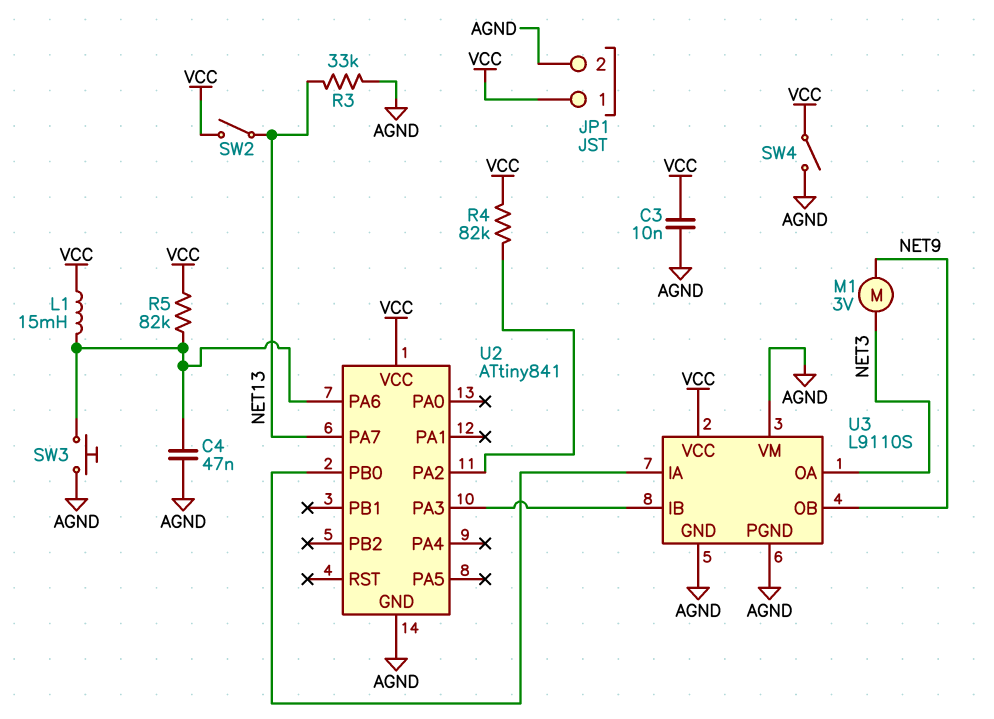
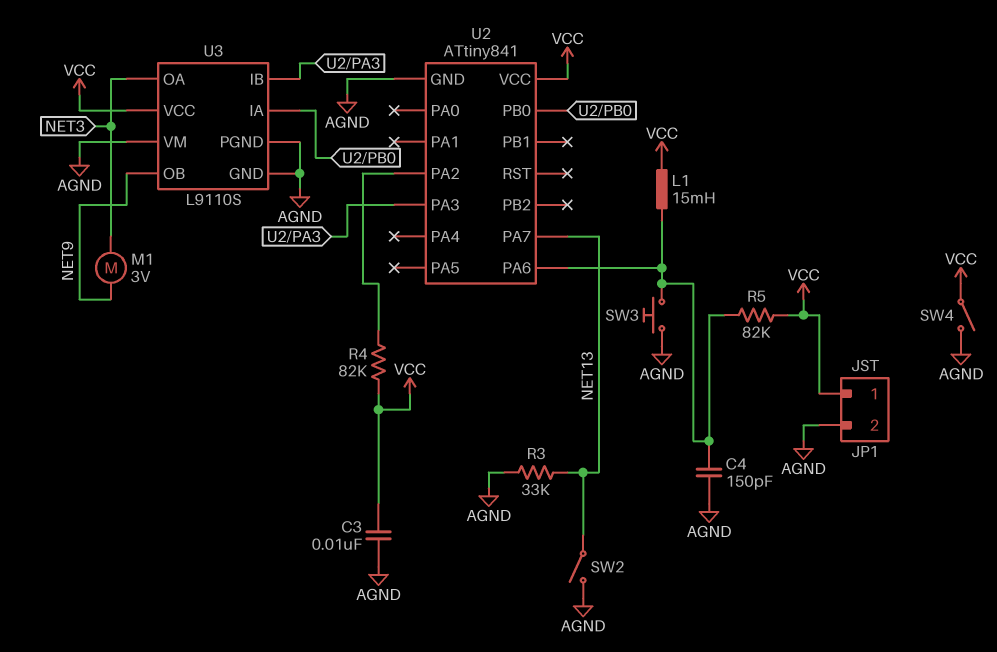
C4: 47nF (AGND, U2/PA6) -> 150pF (AGND, U2/PA6)
SW2: switch (NET13, VCC) -> switch (AGND, NET13)

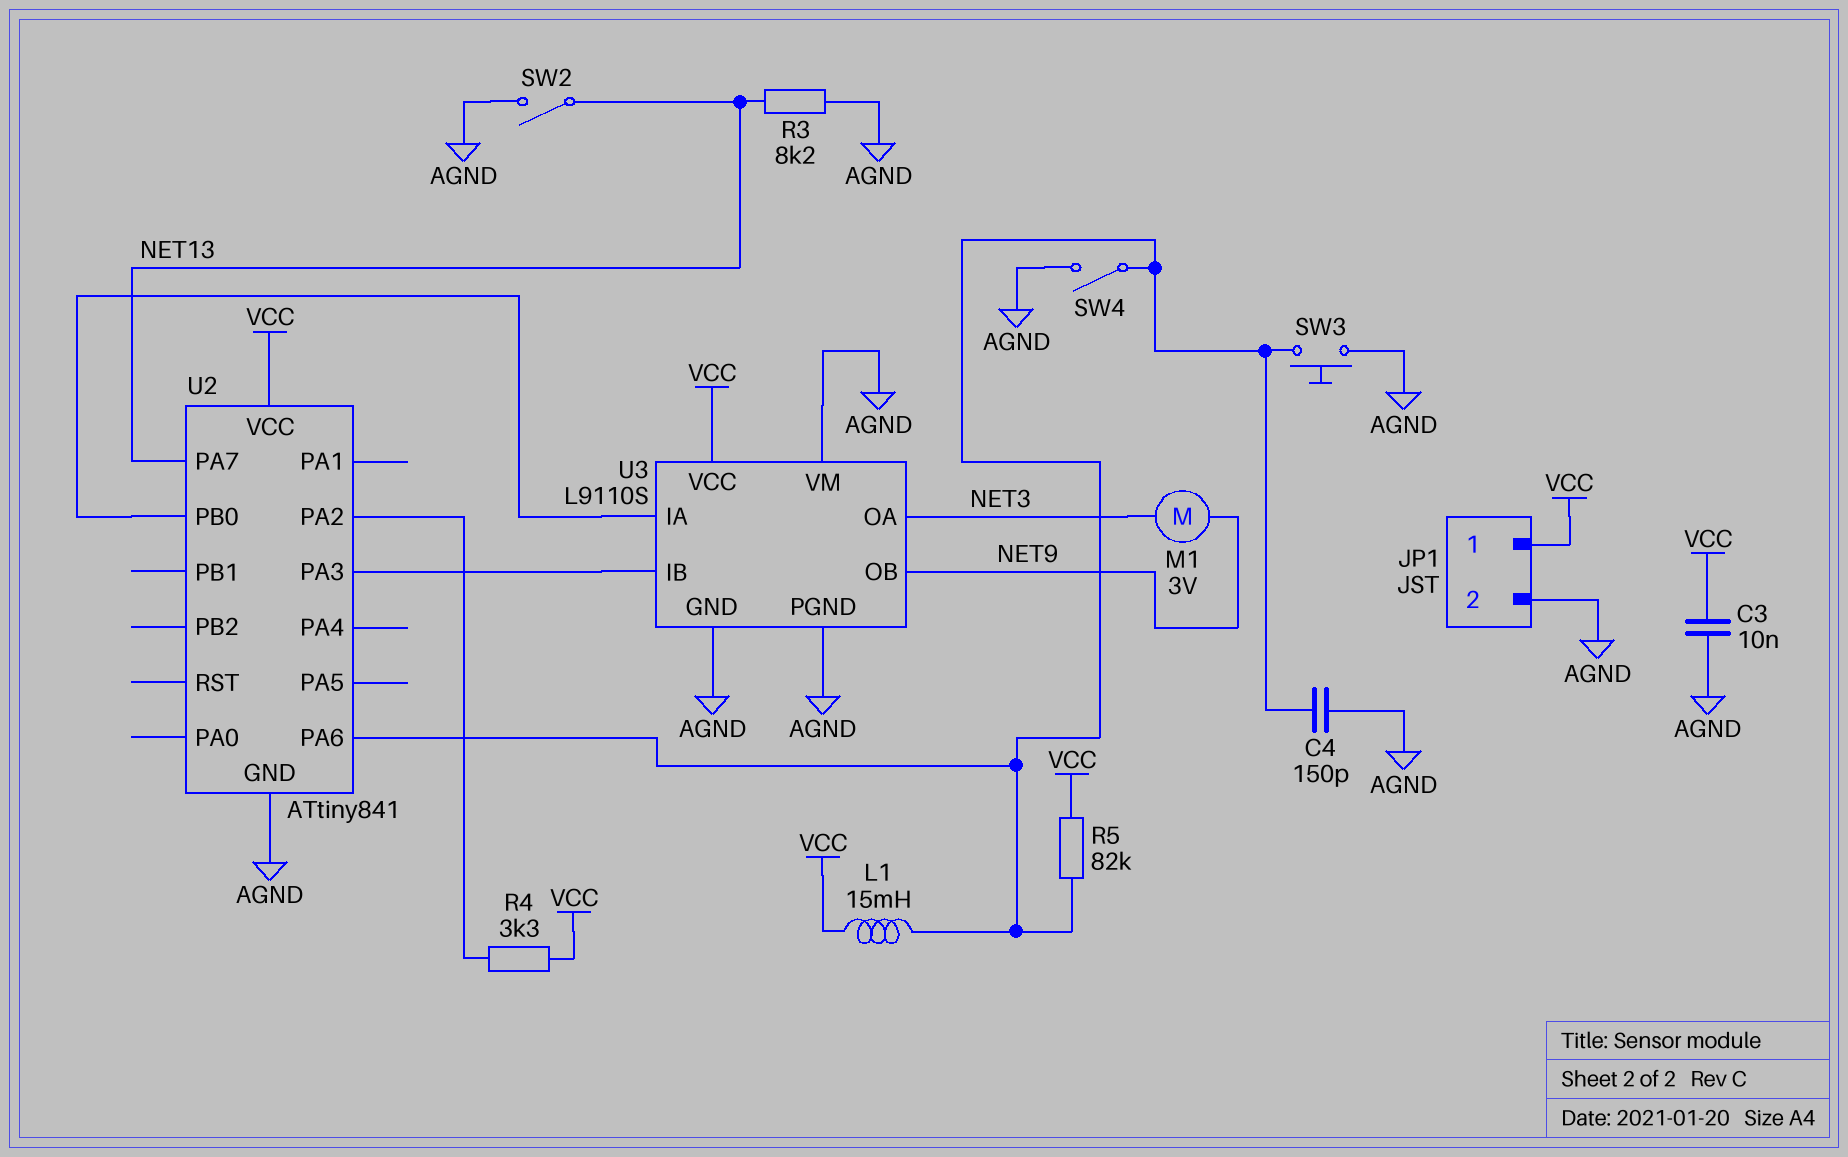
R3: 33k (AGND, NET13) -> 8.2k (AGND, NET13)
R4: 82k (U2/PA2, VCC) -> 3.3k (U2/PA2, VCC)
SW4: switch (AGND, VCC) -> switch (AGND, U2/PA6)

